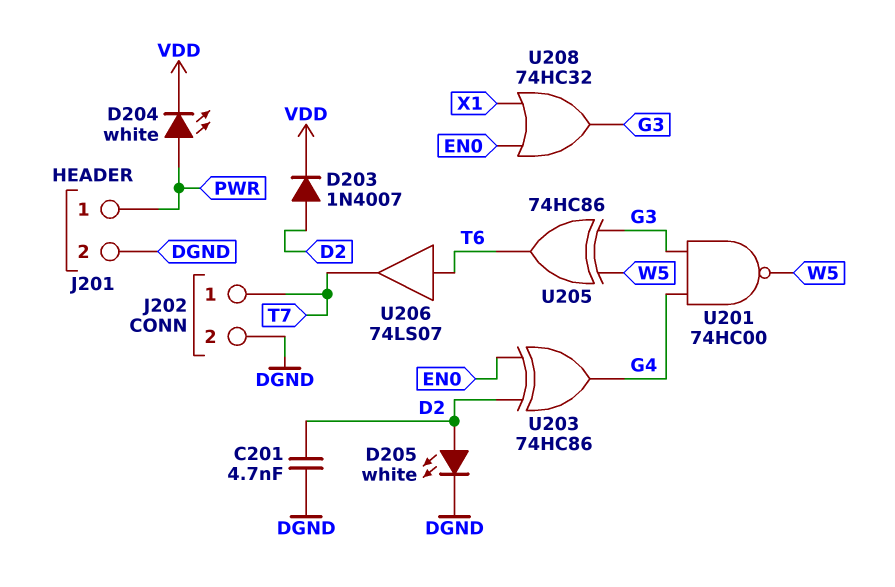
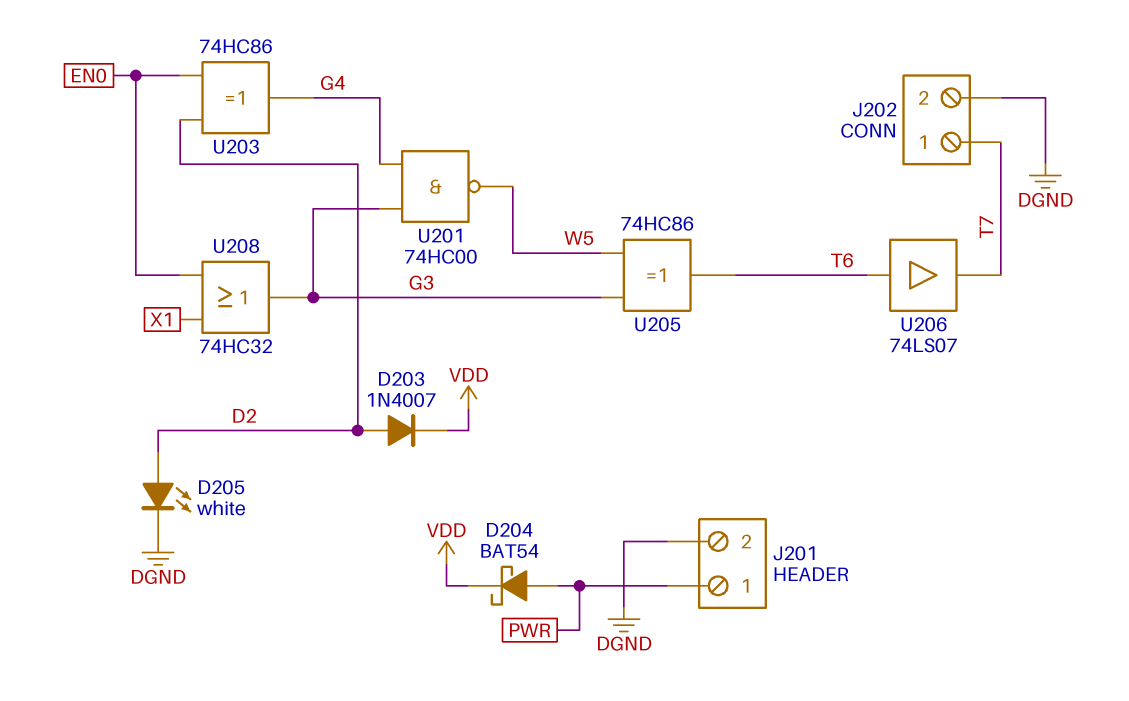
C201: 4.7nF (D2, DGND) -> none
D204: LED white (A PWR, K VDD) -> schottky BAT54 (A PWR, K VDD)

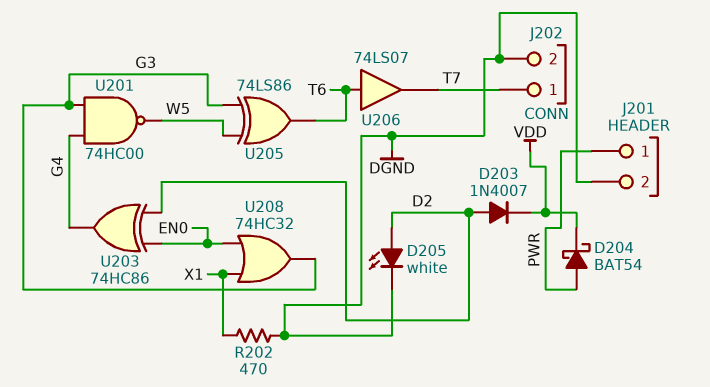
R202: none -> 470 (DGND, X1)
U205: XOR 74HC86 (in G3, in W5, out T6) -> XOR 74LS86 (in G3, in W5, out T6)

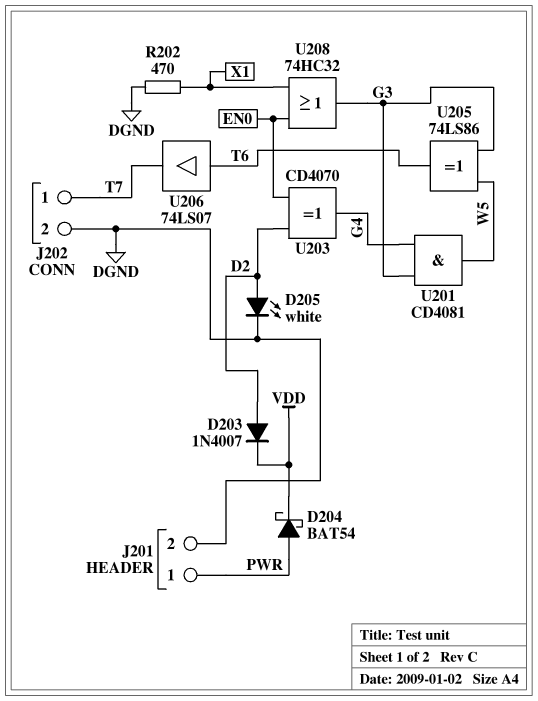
U201: NAND 74HC00 (in G3, in G4, out W5) -> AND CD4081 (in G3, in G4, out W5)
U203: XOR 74HC86 (in D2, in EN0, out G4) -> XOR CD4070 (in D2, in EN0, out G4)

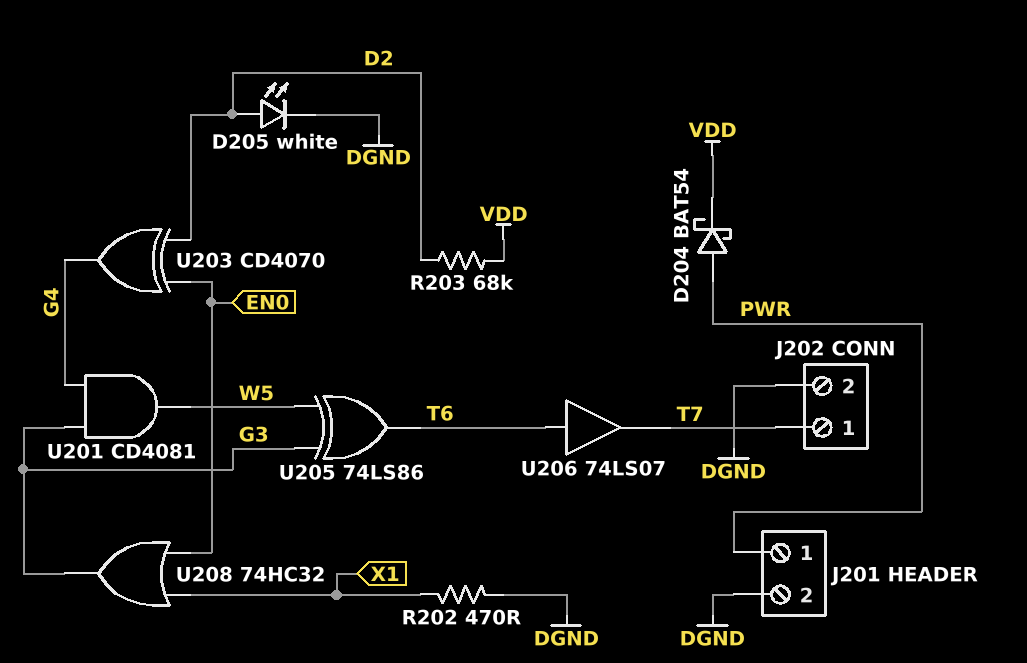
D203: diode 1N4007 (A D2, K VDD) -> none
R203: none -> 68k (D2, VDD)

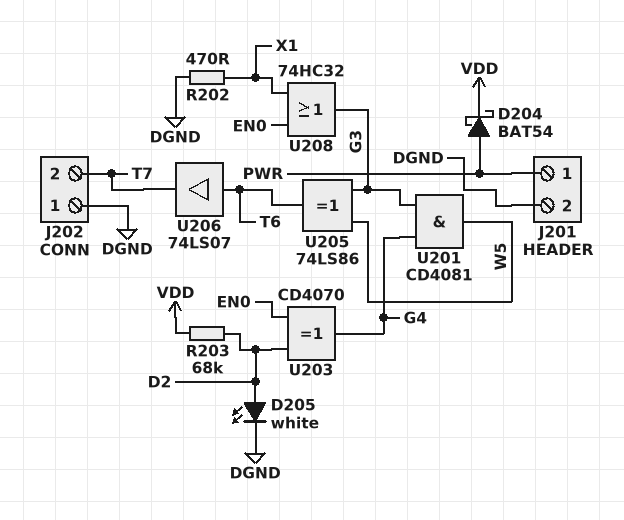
J202 pin 1: T7 -> DGND
J202 pin 2: DGND -> T7

